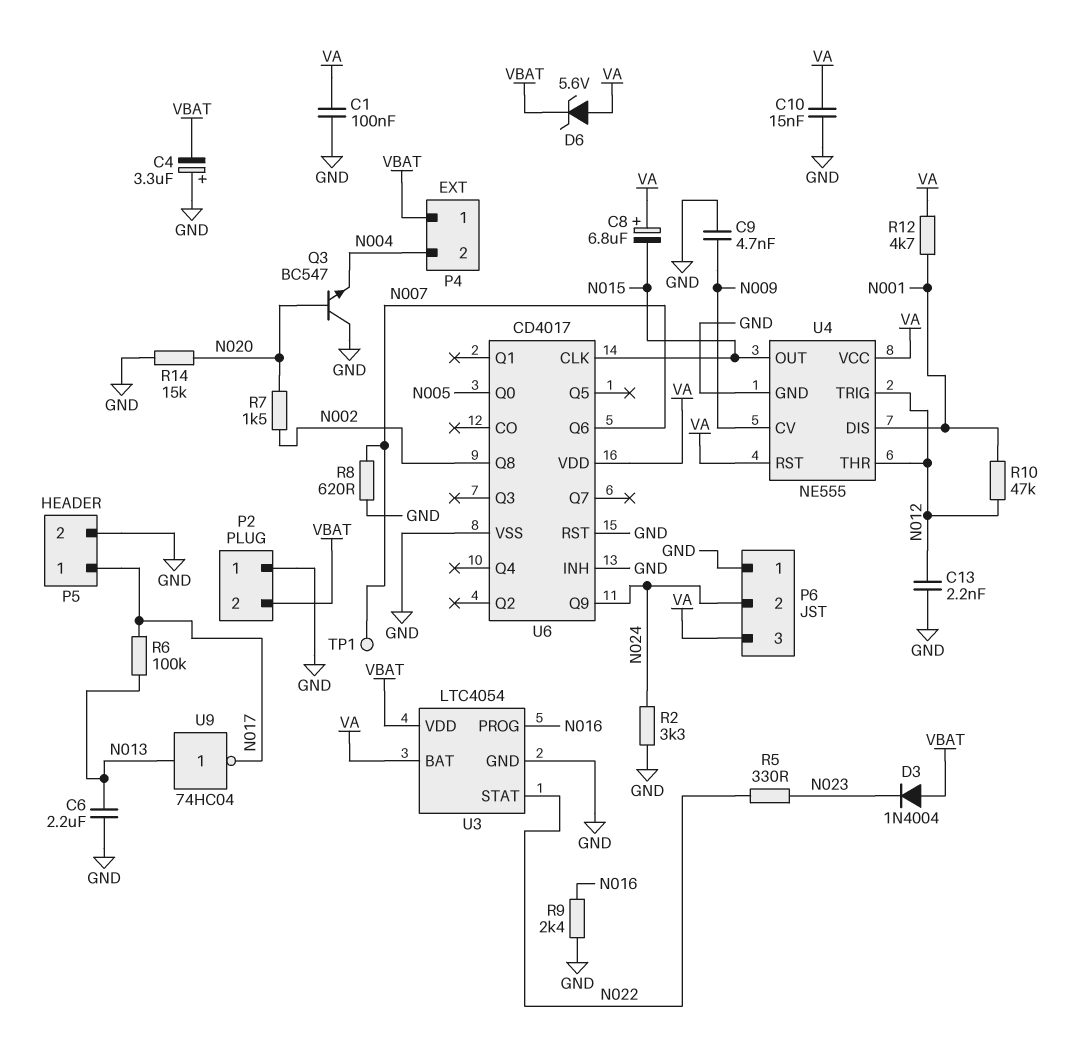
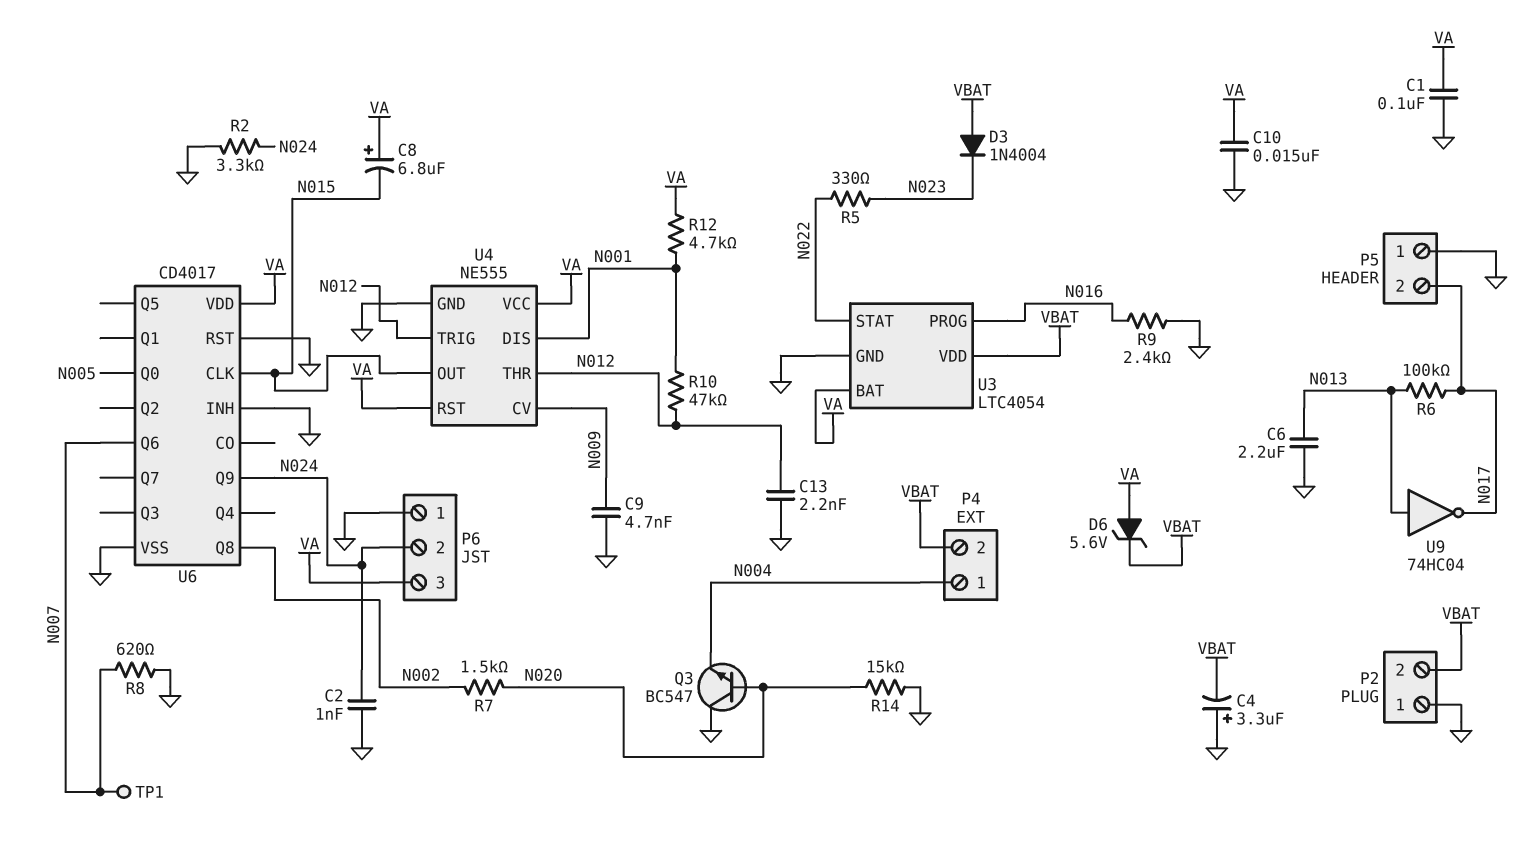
C2: none -> 1nF (GND, N024)
P4 pin 1: VBAT -> N004
P4 pin 2: N004 -> VBAT
P5 pin 1: N017 -> GND
P5 pin 2: GND -> N017

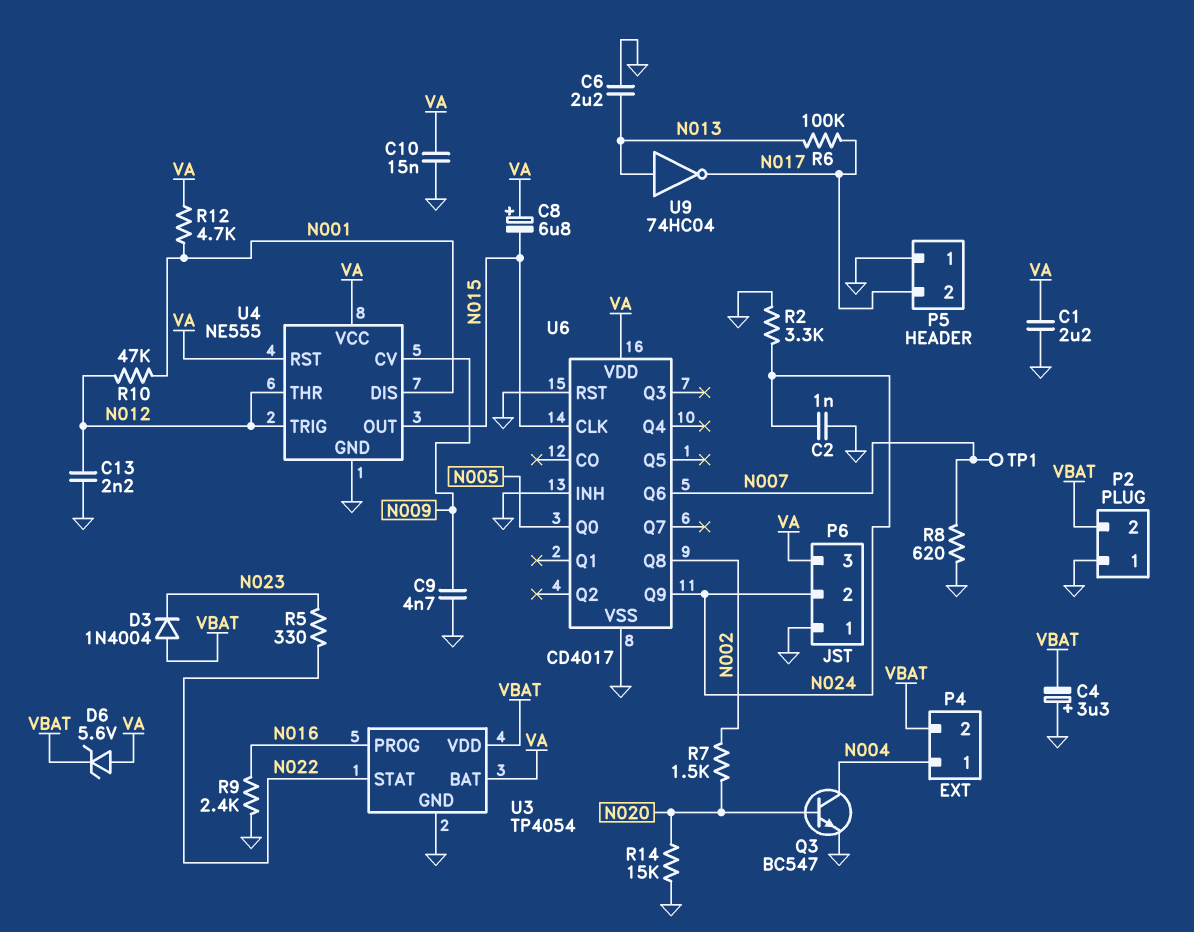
C1: 100nF (GND, VA) -> 2.2uF (GND, VA)
Q3: NPN BC547 (B N020, C GND, E N004) -> NPN BC547 (B N020, C N004, E GND)
U3: LTC4054 -> TP4054

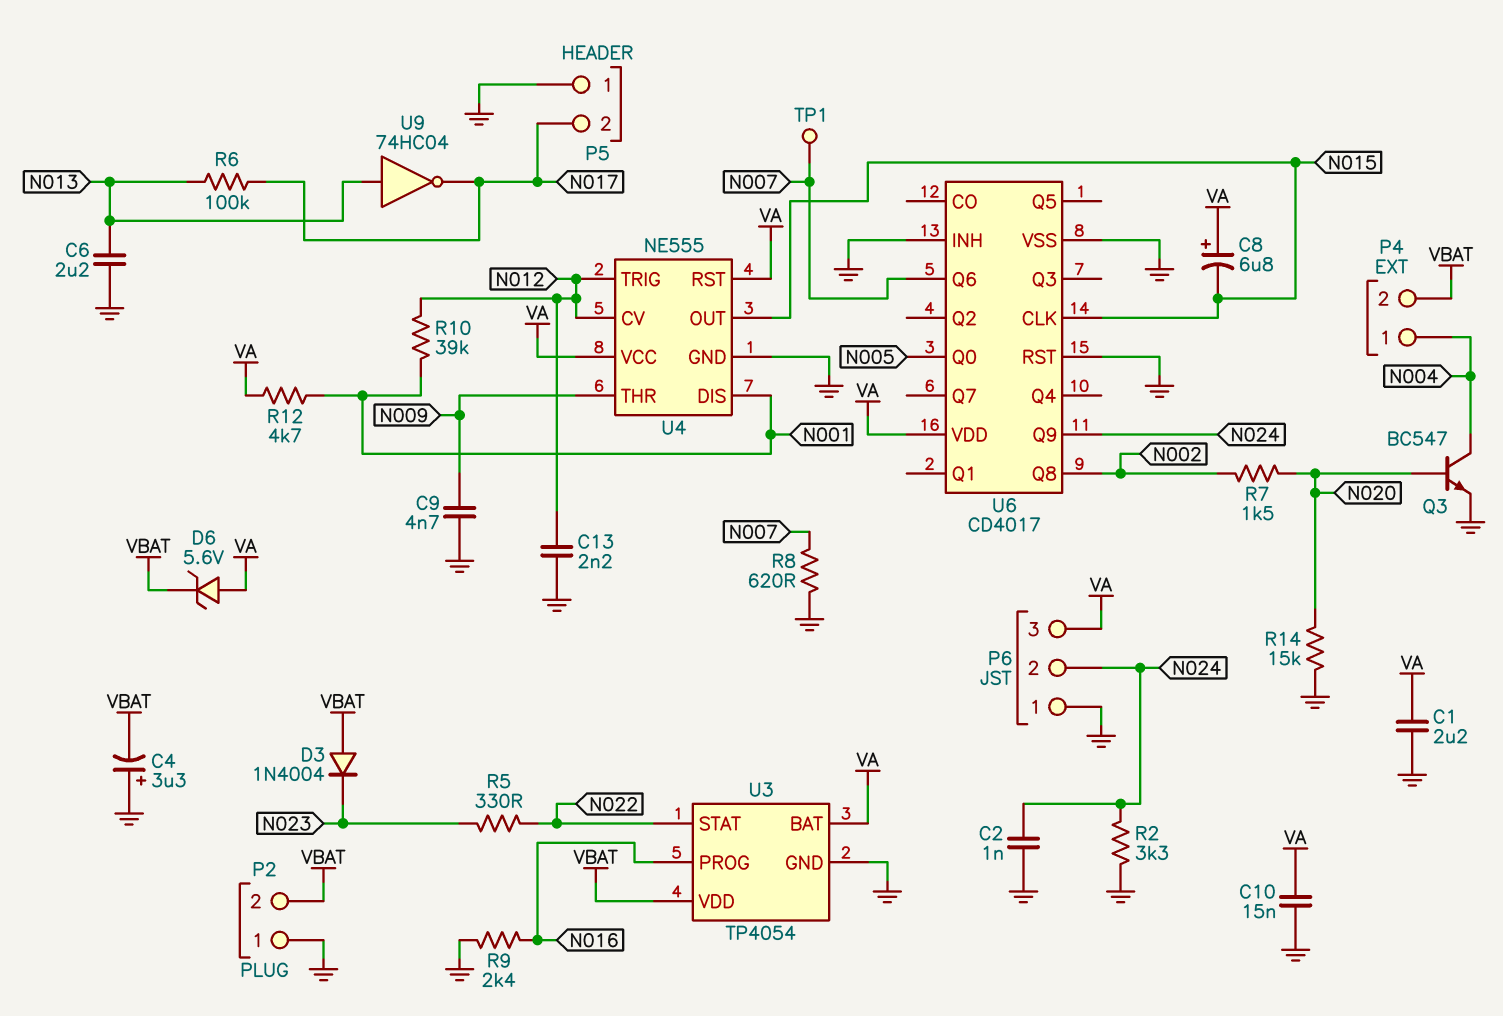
R10: 47k (N001, N012) -> 39k (N001, N012)
U4 pin CV: N009 -> N012
U4 pin THR: N012 -> N009

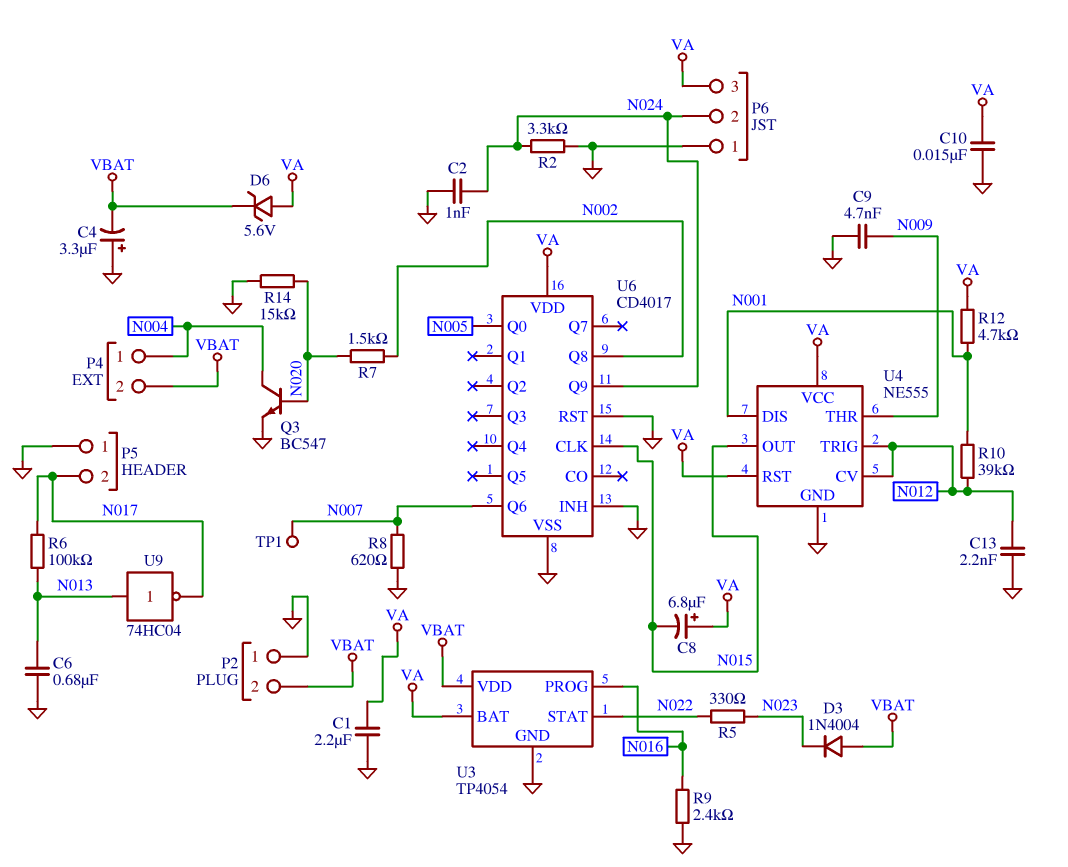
C6: 2.2uF (GND, N013) -> 680nF (GND, N013)

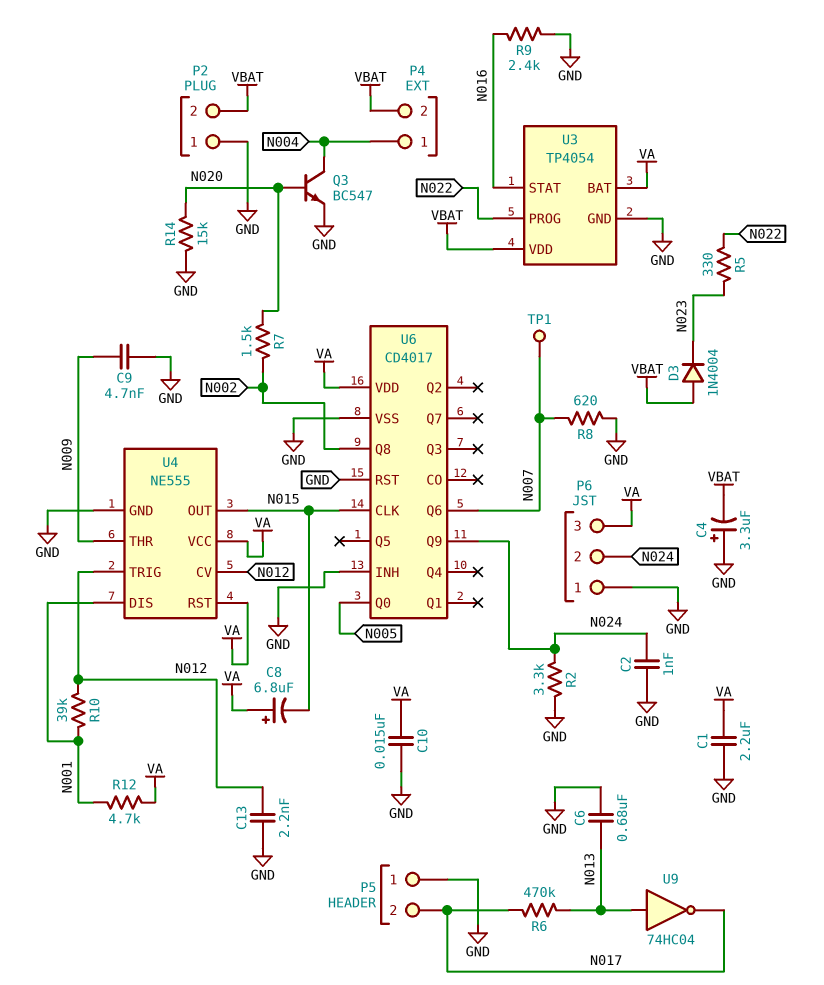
D6: zener 5.6V (A VA, K VBAT) -> none
R6: 100k (N013, N017) -> 470k (N013, N017)
U3 pin PROG: N016 -> N022
U3 pin STAT: N022 -> N016

